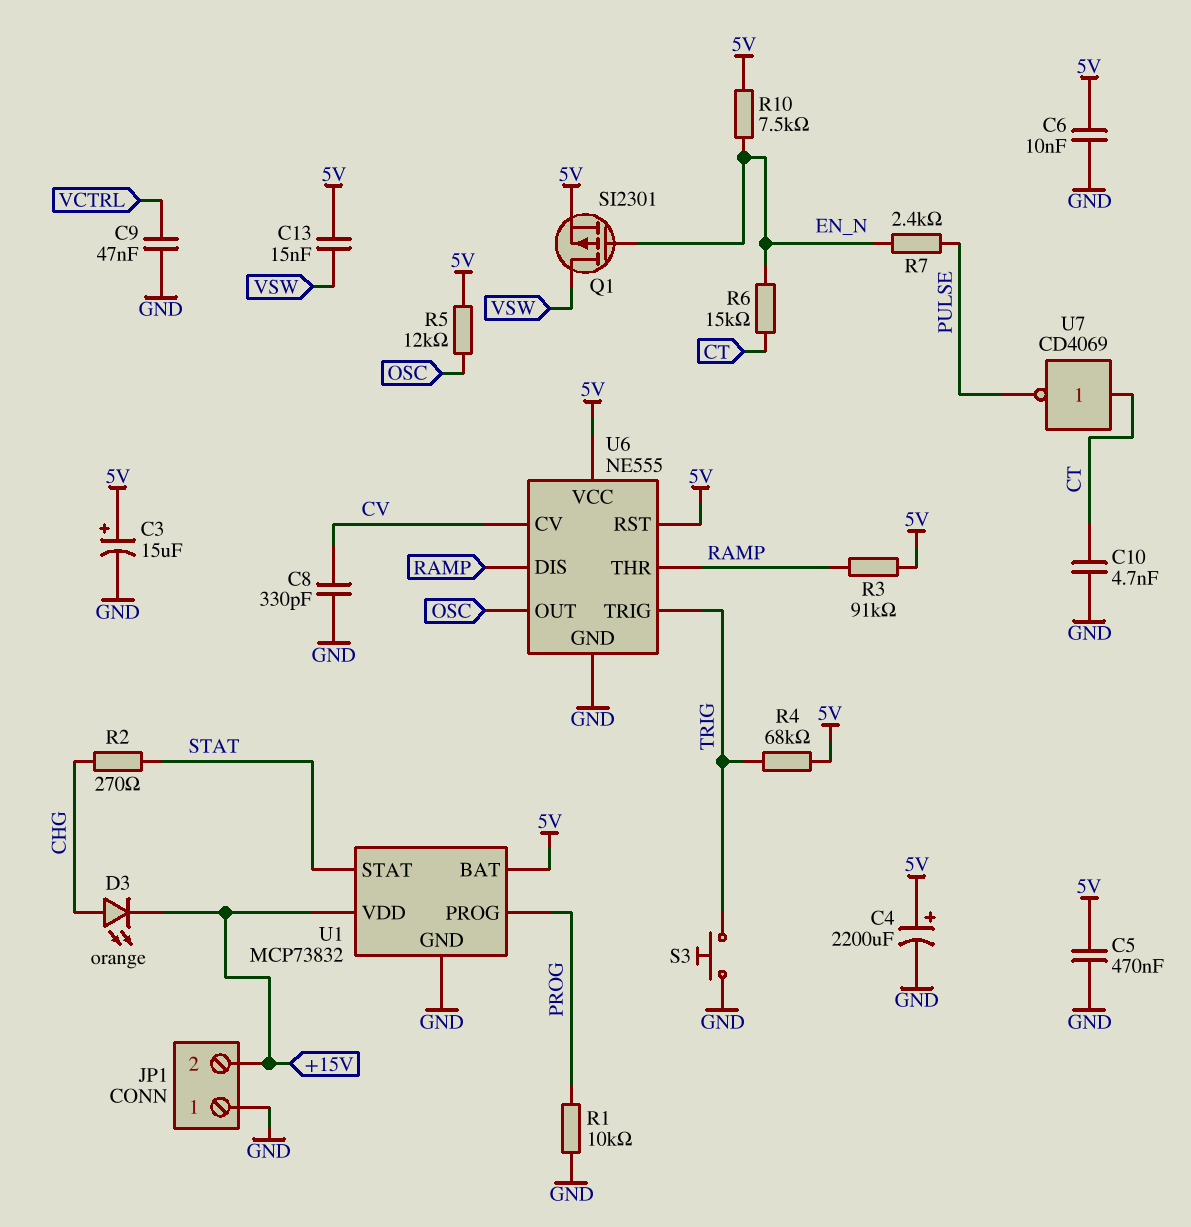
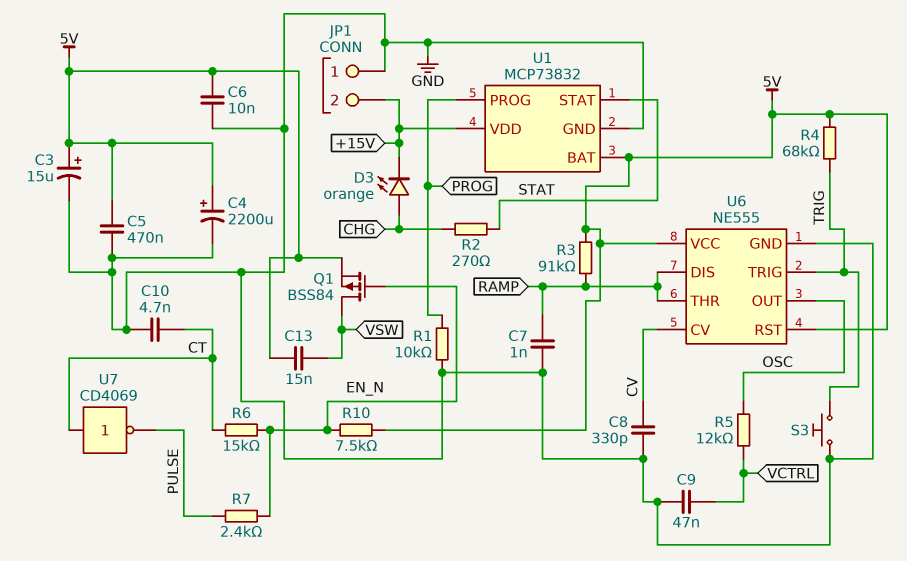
C7: none -> 1nF (GND, RAMP)
Q1: PMOS SI2301 (G EN_N, D VSW, S 5V) -> PMOS BSS84 (G EN_N, D VSW, S 5V)
R5: 12k (5V, OSC) -> 12k (OSC, VCTRL)

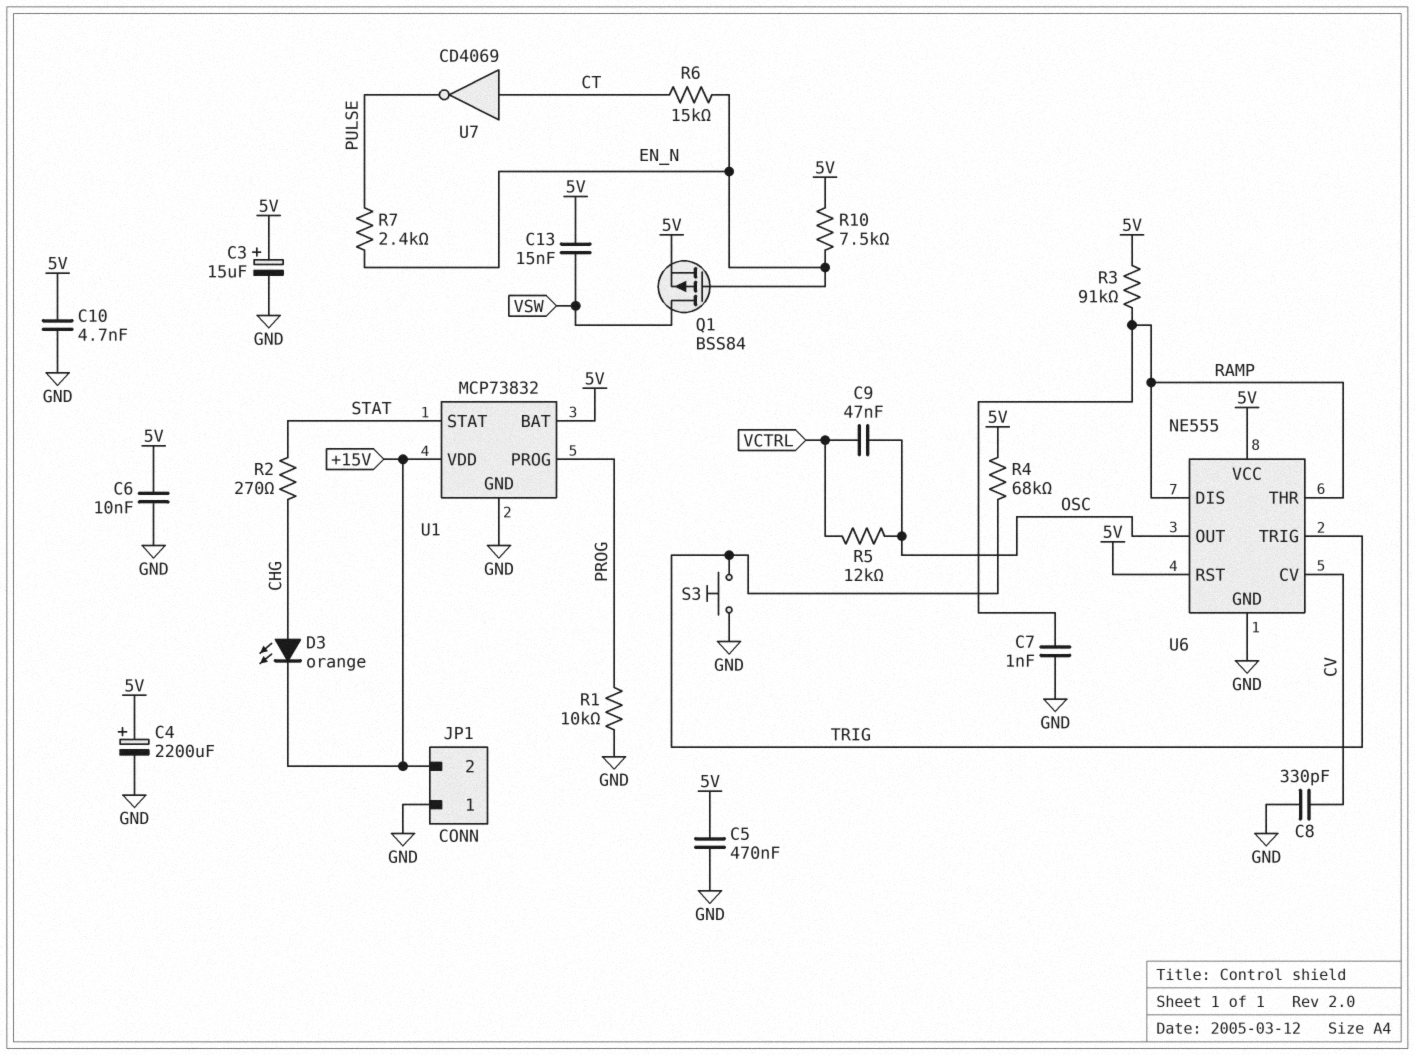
C9: 47nF (GND, VCTRL) -> 47nF (OSC, VCTRL)
C10: 4.7nF (CT, GND) -> 4.7nF (5V, GND)

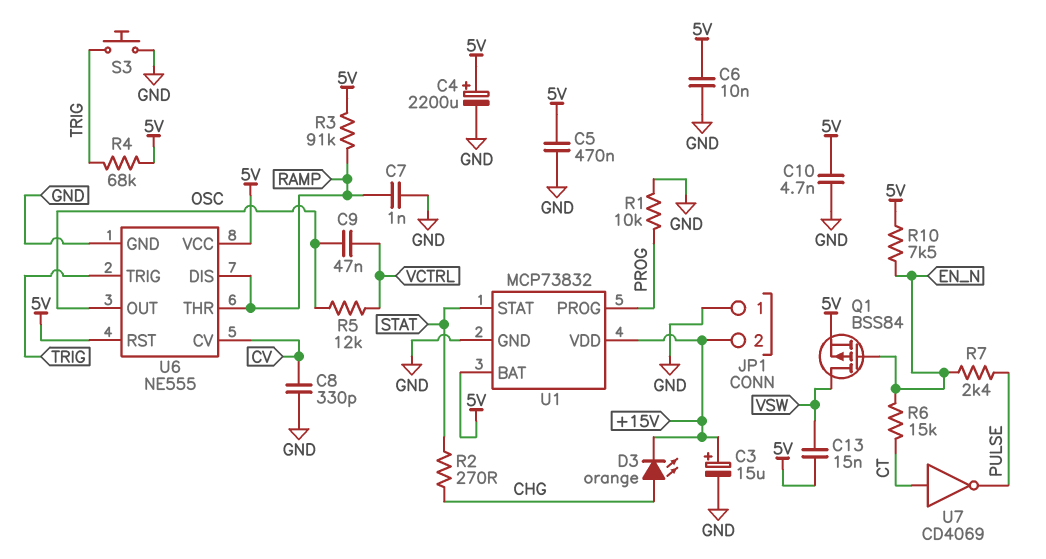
C3: 15uF (plus 5V, minus GND) -> 15uF (plus +15V, minus GND)

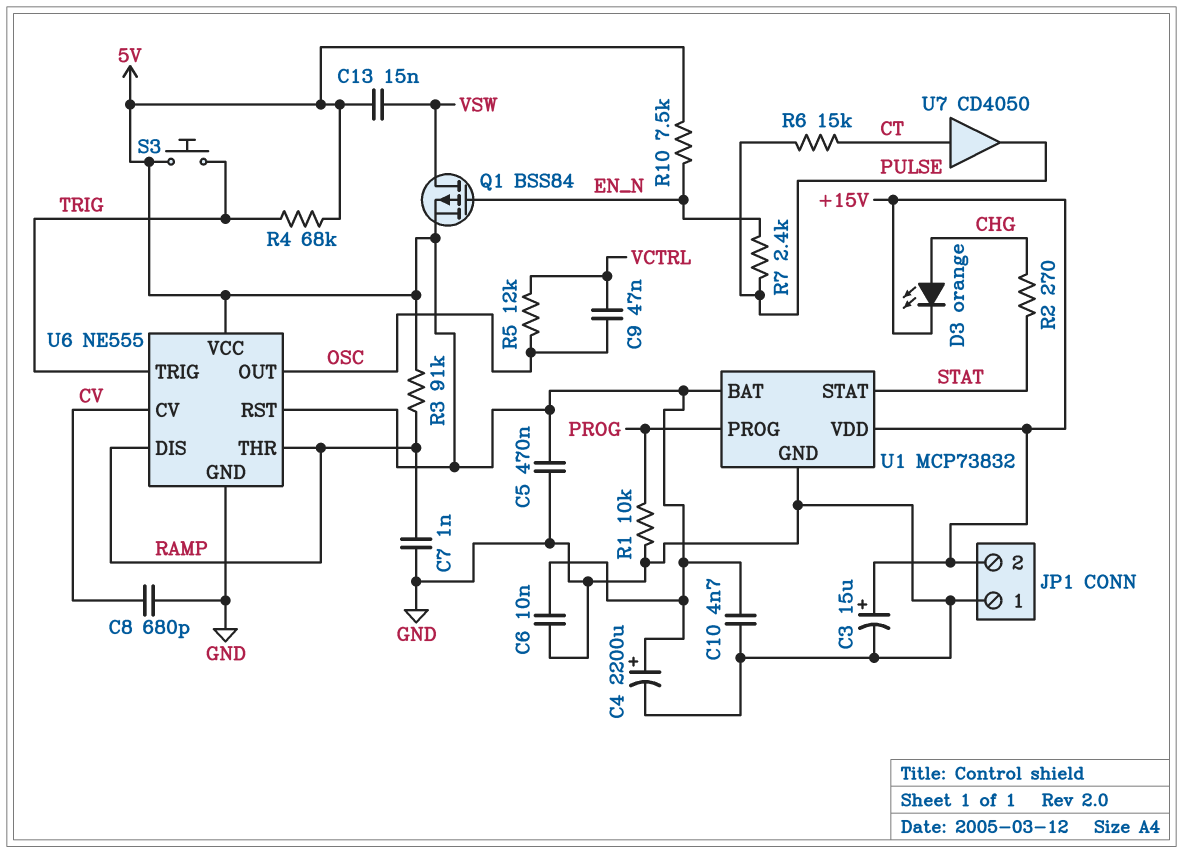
C8: 330pF (CV, GND) -> 680pF (CV, GND)
R6: 15k (CT, EN_N) -> 15k (CT, PULSE)
S3: button (GND, TRIG) -> button (5V, TRIG)
U7: NOT CD4069 (in CT, out PULSE) -> buffer CD4050 (in CT, out PULSE)

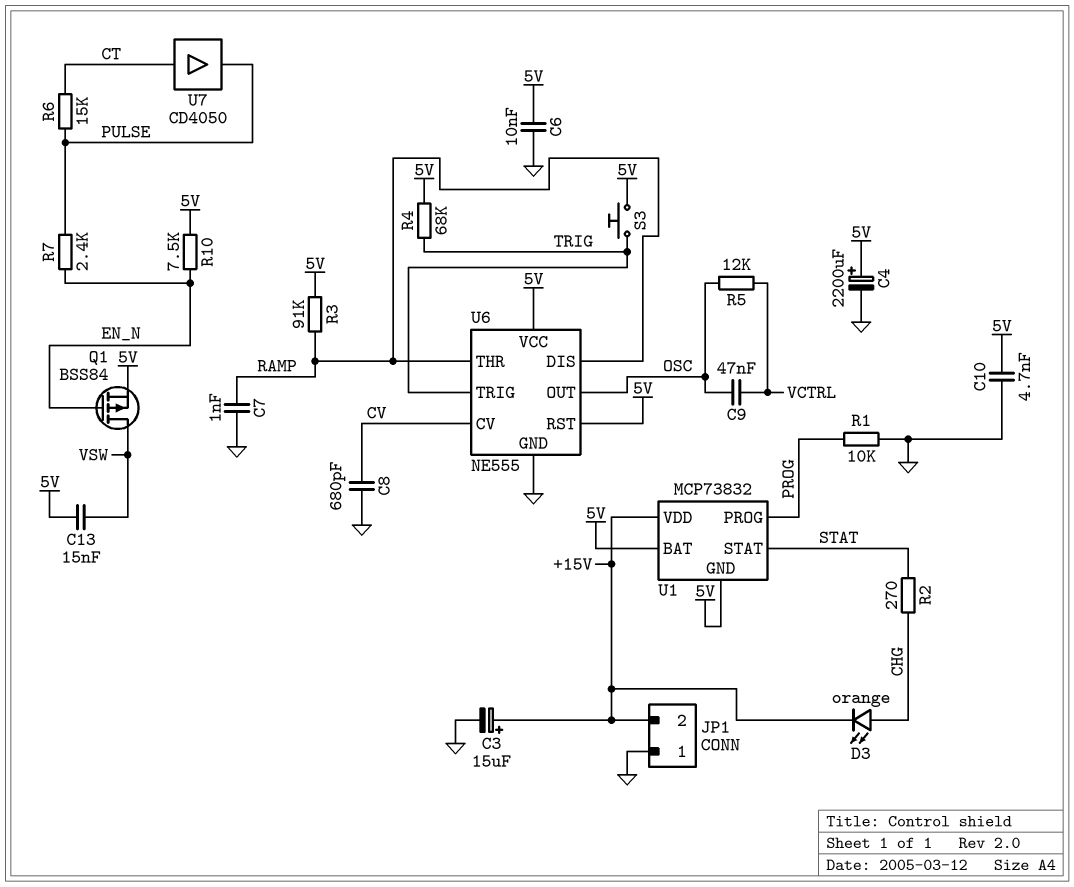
C5: 470nF (5V, GND) -> none
U1 pin GND: GND -> 5V

